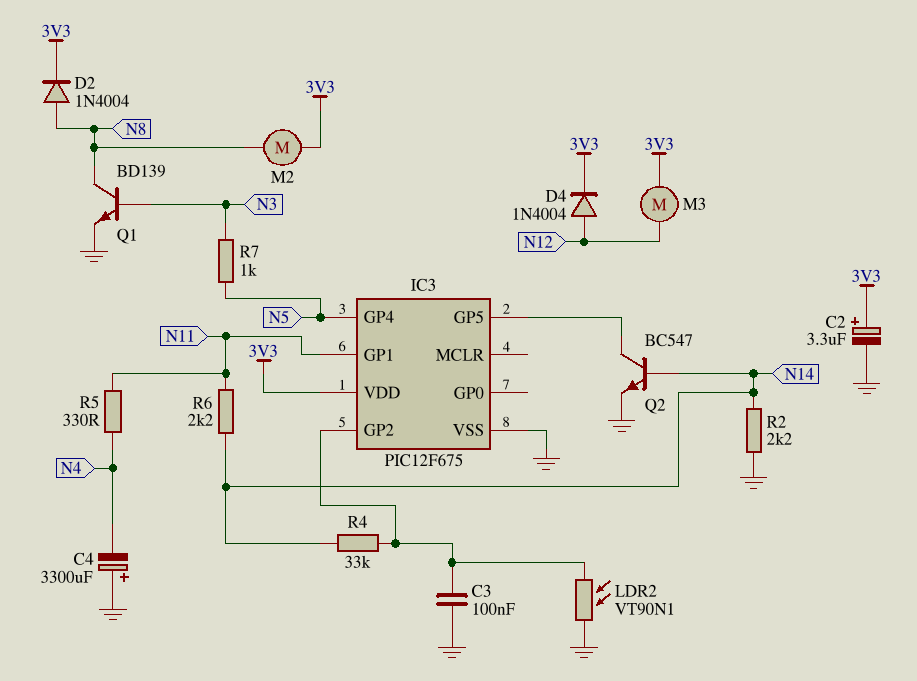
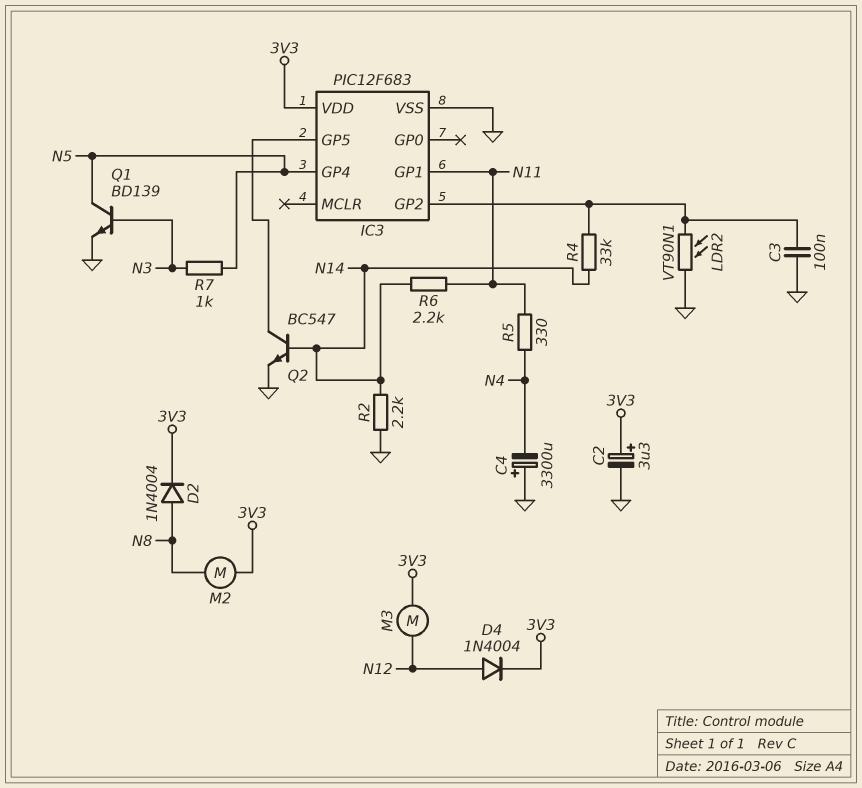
IC3: PIC12F675 -> PIC12F683
Q1: NPN BD139 (B N3, C N8, E GND) -> NPN BD139 (B N3, C N5, E GND)

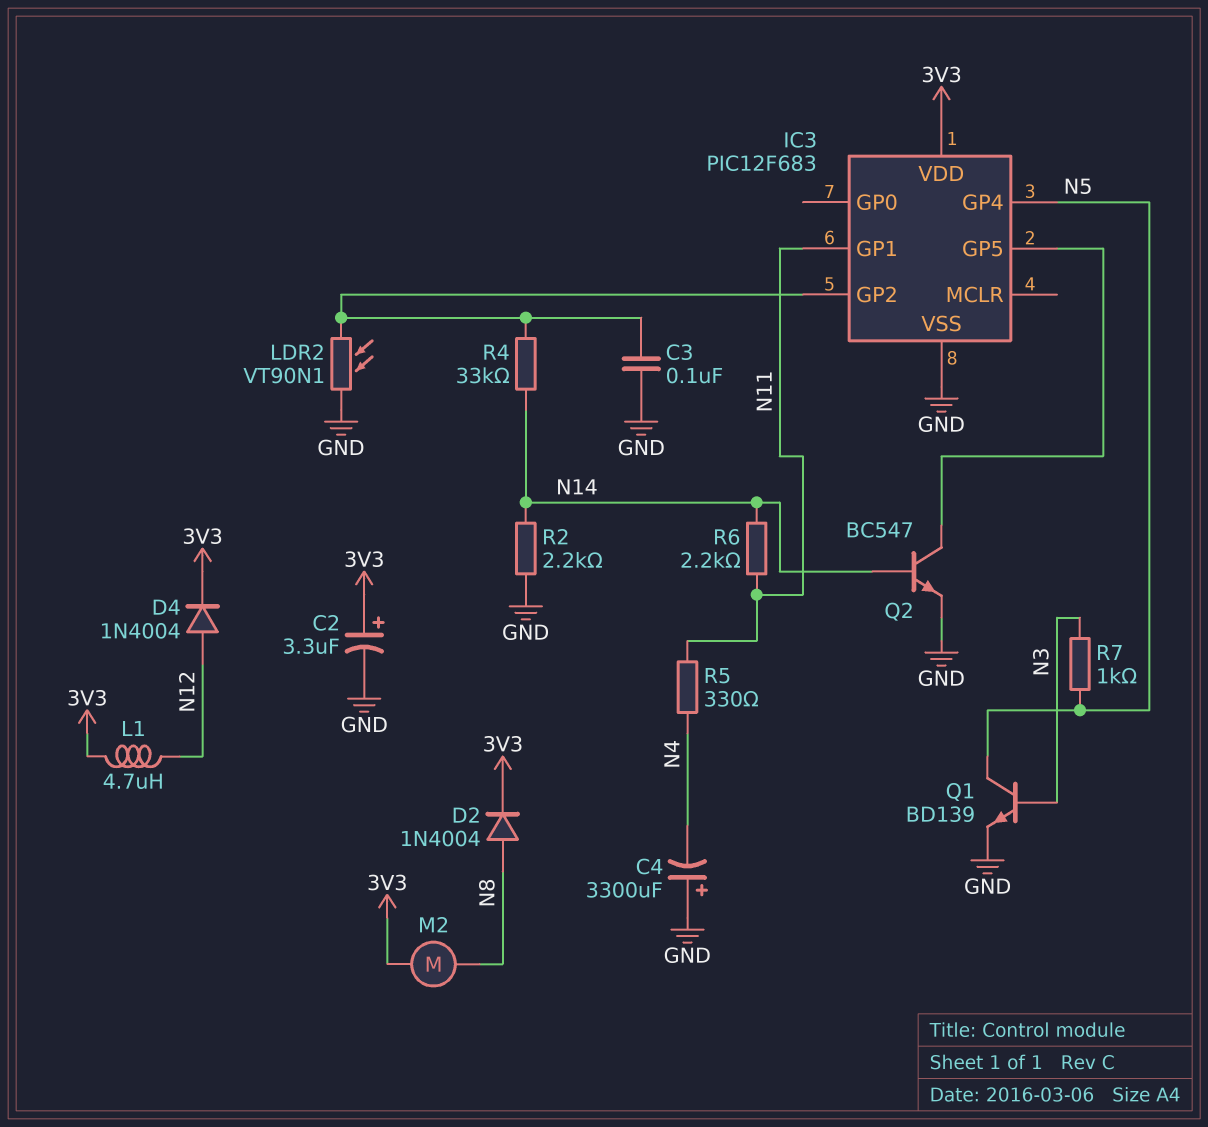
L1: none -> 4.7uH (3V3, N12)
M3: motor (3V3, N12) -> none

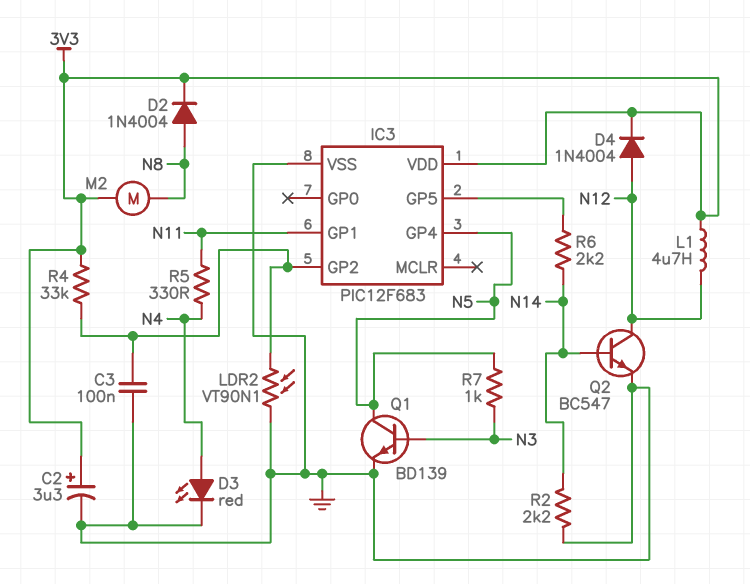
C4: 3300uF (plus GND, minus N4) -> none
D3: none -> LED red (A N4, K GND)
Q2: NPN BC547 (B N14, C IC3/GP5, E GND) -> NPN BC547 (B N14, C N12, E GND)
R4: 33k (IC3/GP2, N14) -> 33k (3V3, IC3/GP2)
R6: 2.2k (N11, N14) -> 2.2k (IC3/GP5, N14)

